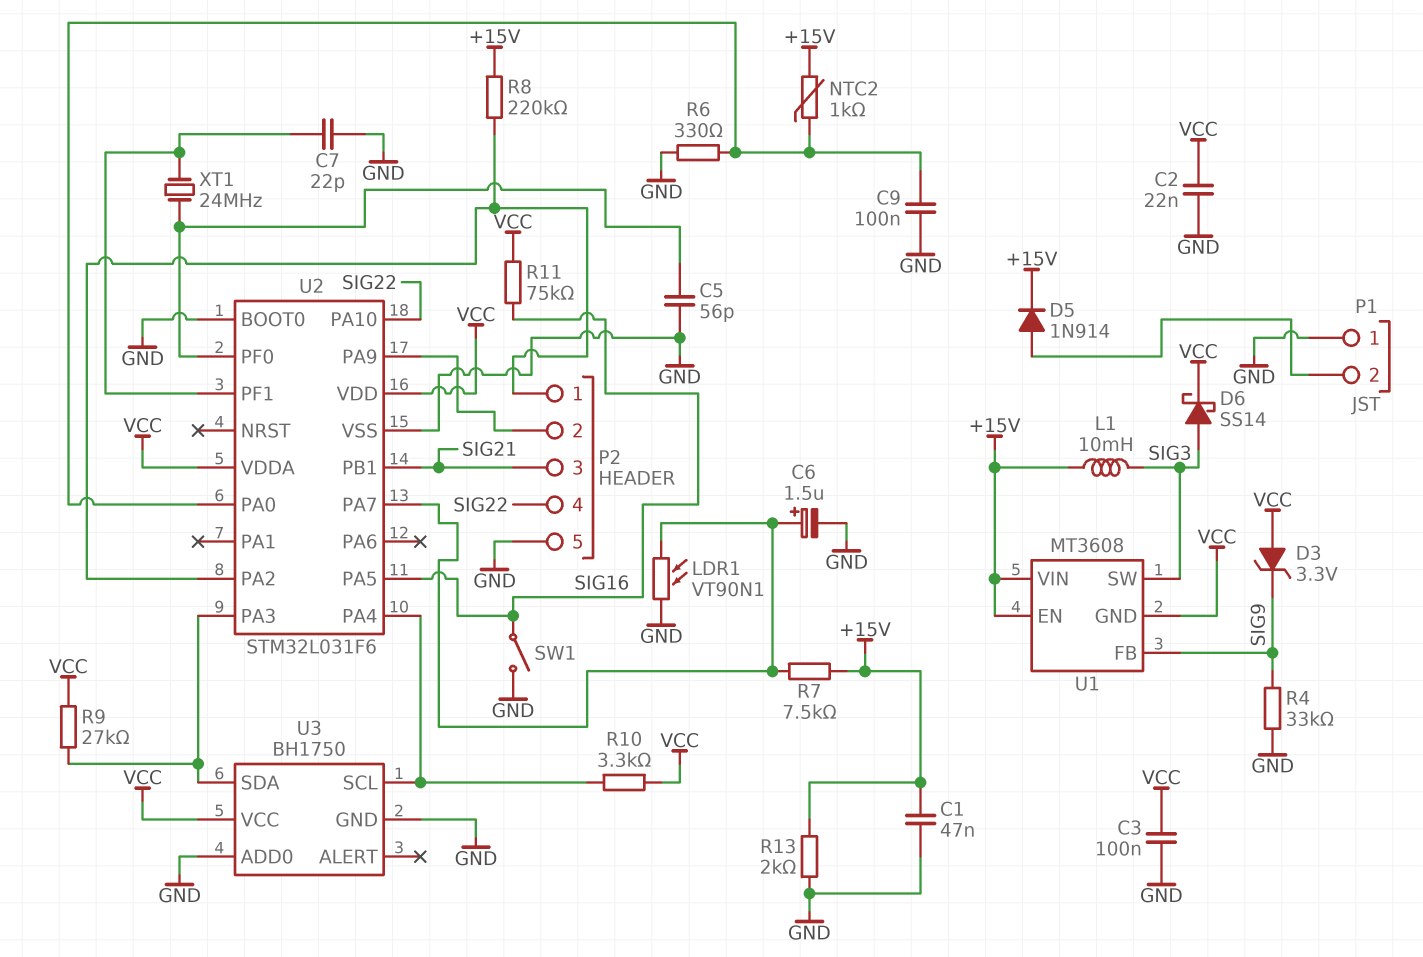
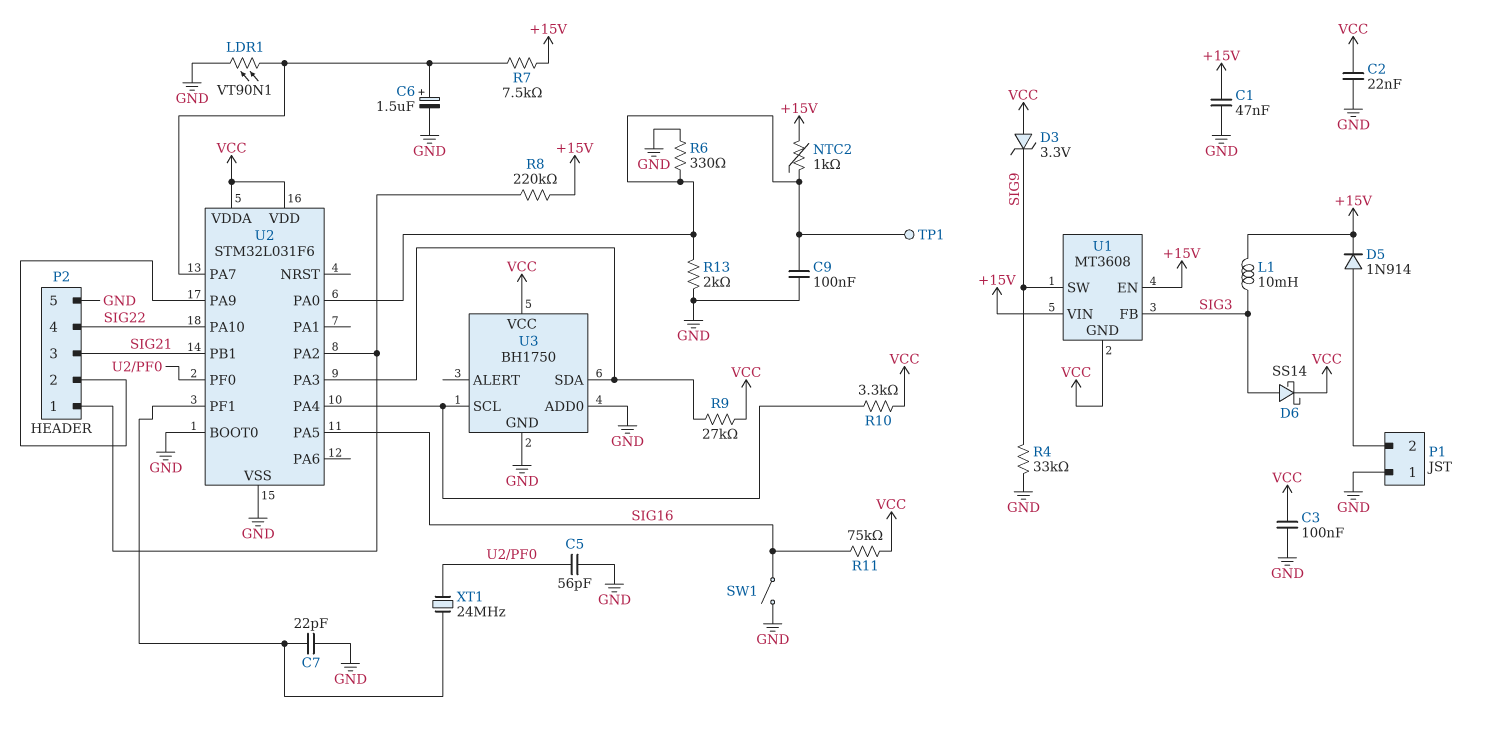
R13: 2k (+15V, GND) -> 2k (GND, U2/PA0)
TP1: none -> test point (U2/PA0)
U1 pin FB: SIG9 -> SIG3
U1 pin SW: SIG3 -> SIG9

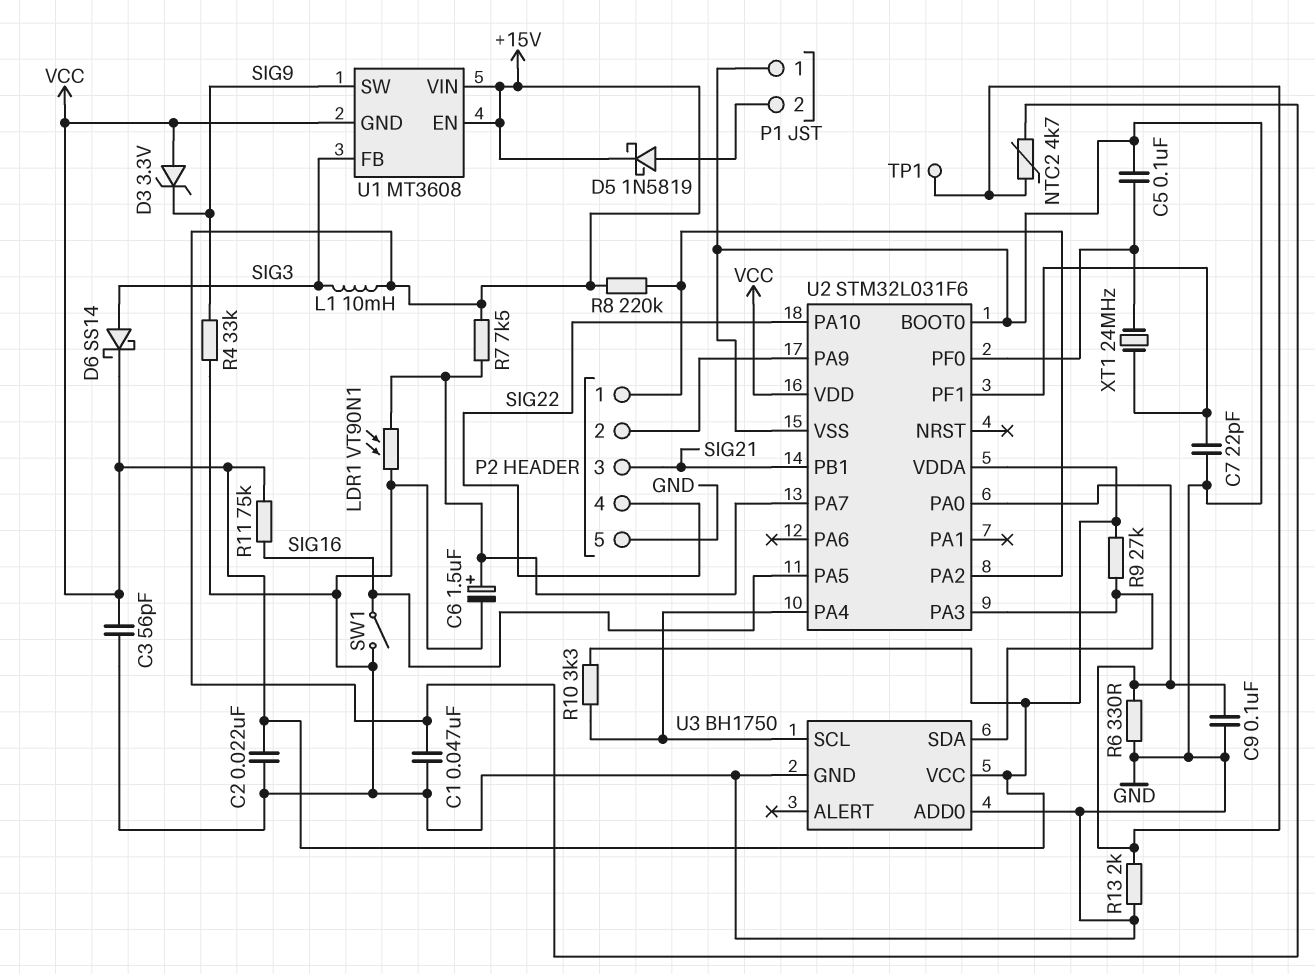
C3: 100nF (GND, VCC) -> 56pF (GND, VCC)
C5: 56pF (GND, U2/PF0) -> 100nF (GND, U2/PF0)
D5: diode 1N914 (A P1/2, K +15V) -> schottky 1N5819 (A P1/2, K +15V)
NTC2: 1k (+15V, U2/PA0) -> 4.7k (+15V, U2/PA0)

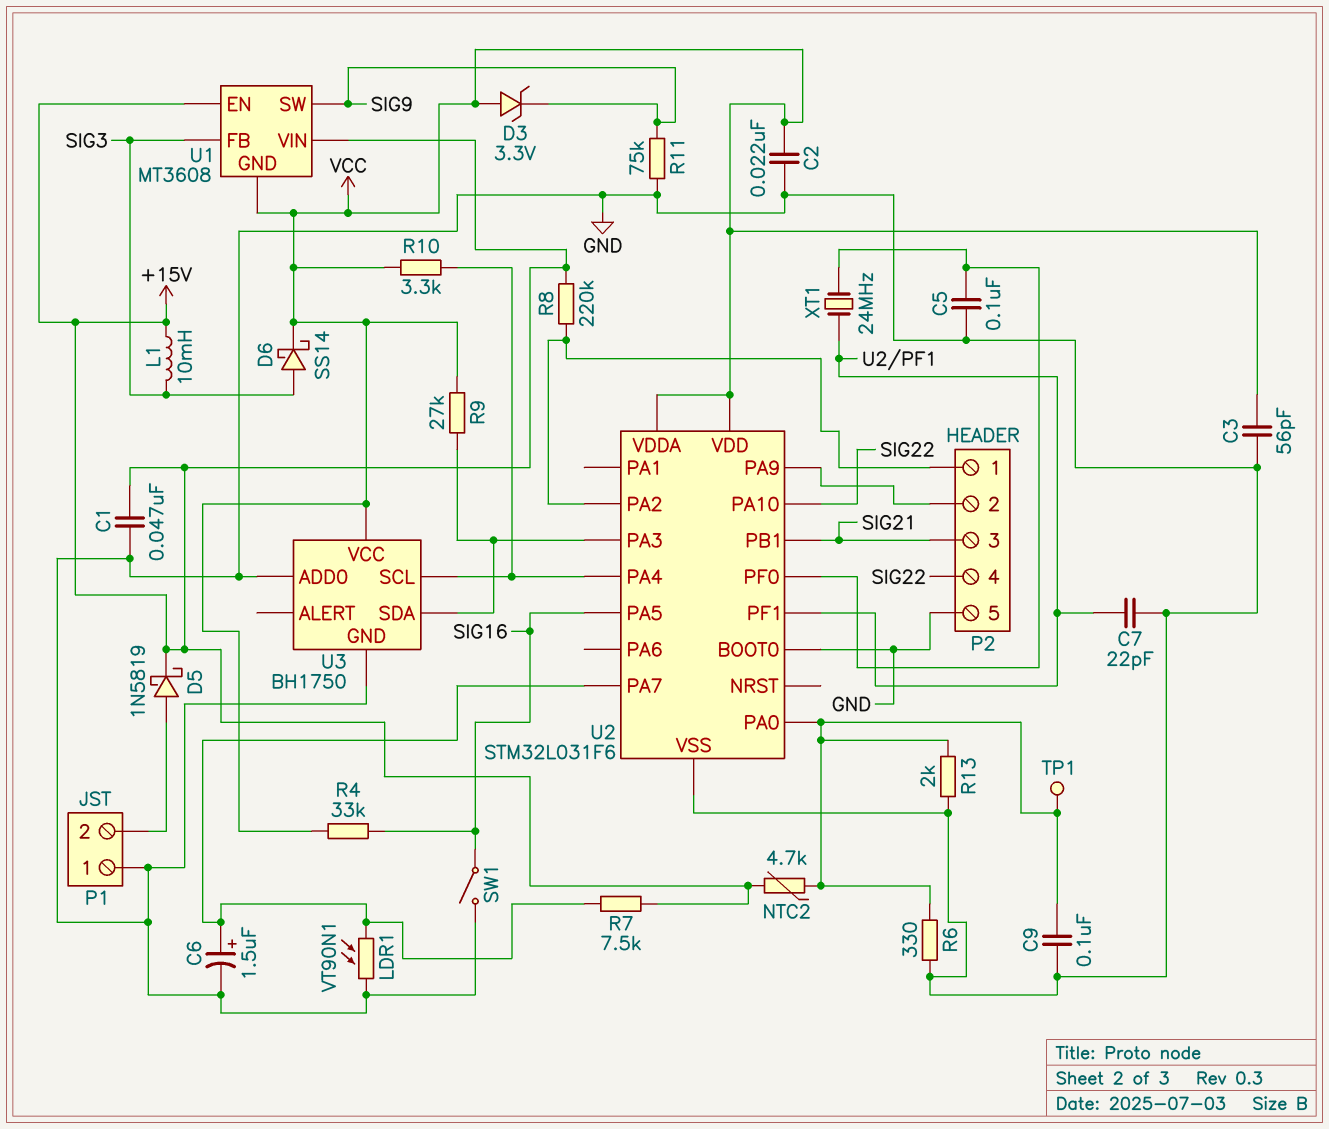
R4: 33k (GND, SIG9) -> 33k (SIG16, VCC)
R11: 75k (SIG16, VCC) -> 75k (GND, SIG9)

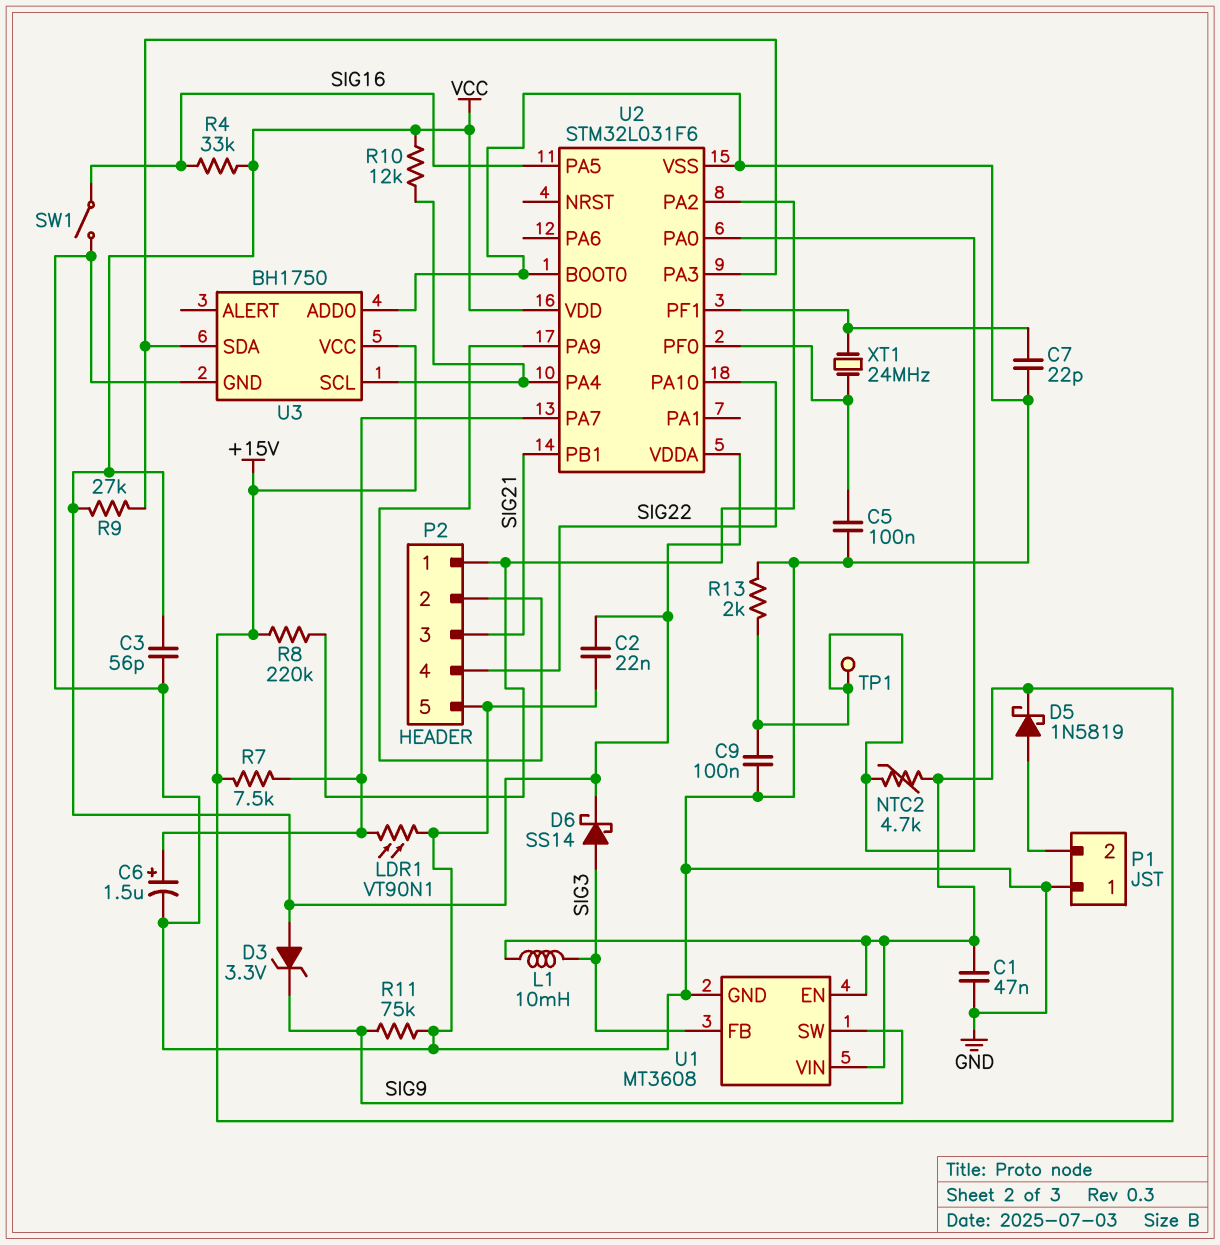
R6: 330 (GND, U2/PA0) -> none
R10: 3.3k (U2/PA4, VCC) -> 12k (U2/PA4, VCC)
U1 pin GND: VCC -> GND
U3 pin VCC: VCC -> +15V

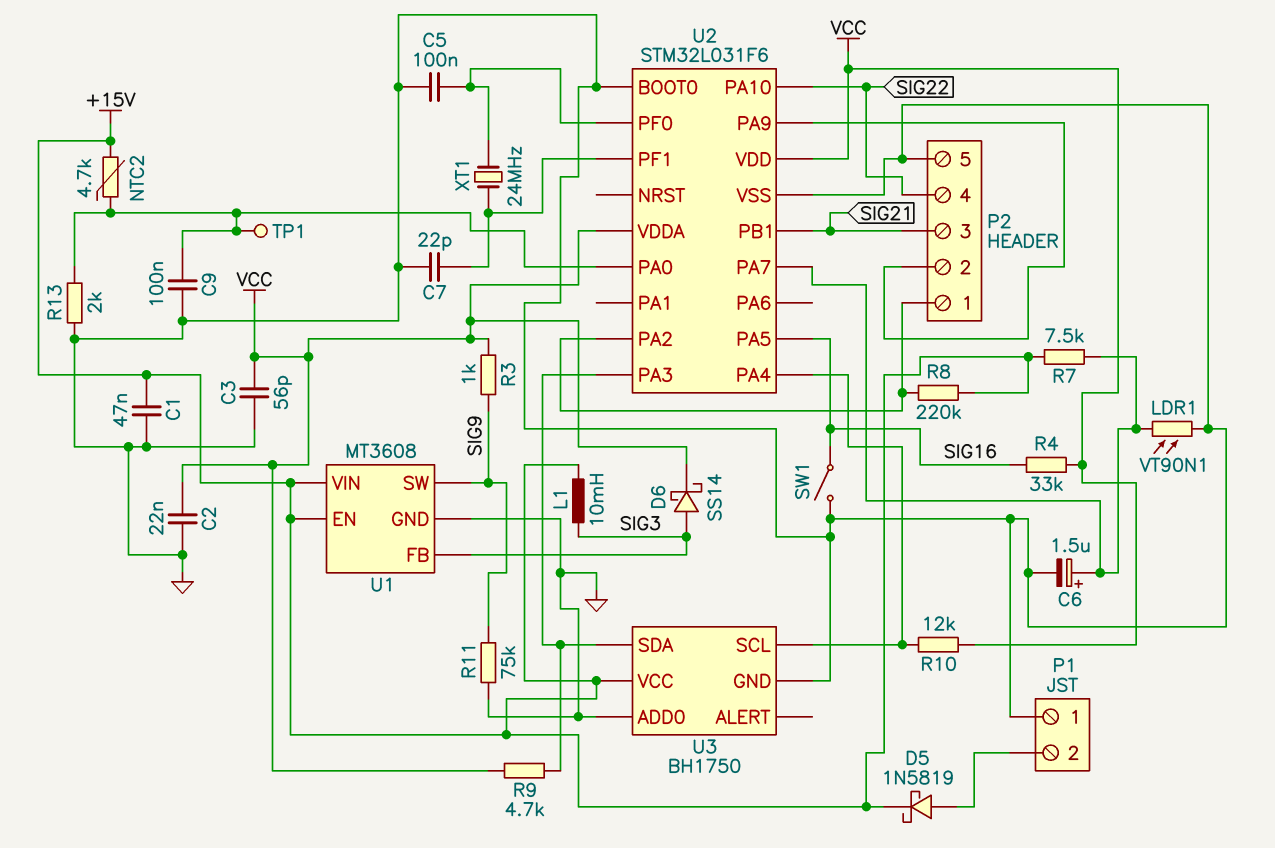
D3: zener 3.3V (A VCC, K SIG9) -> none
R3: none -> 1k (SIG9, VCC)
R9: 27k (U2/PA3, VCC) -> 4.7k (U2/PA3, VCC)

